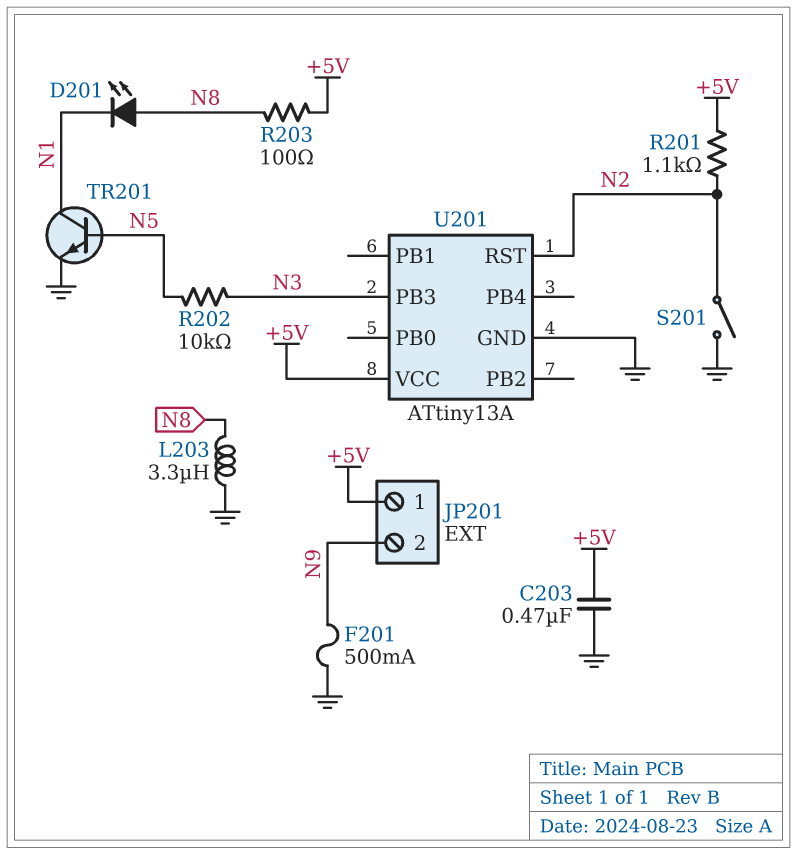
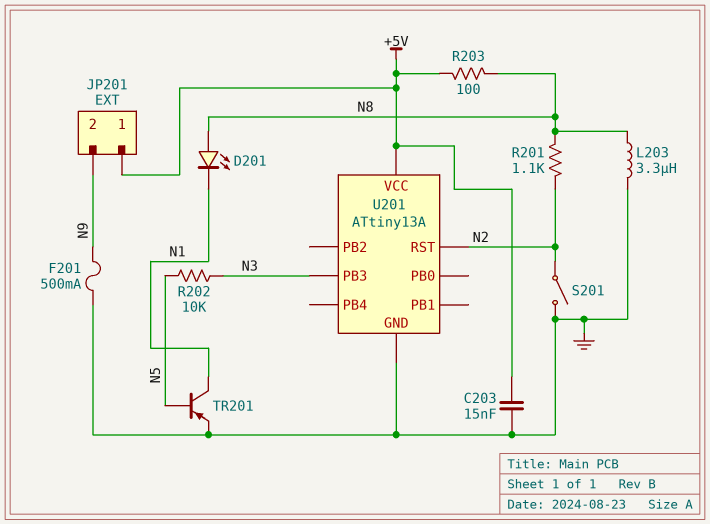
C203: 470nF (+5V, GND) -> 15nF (+5V, GND)
R201: 1.1k (+5V, N2) -> 1.1k (N2, N8)
TR201: NPN (B N5, C N1, E GND) -> PNP (B N5, C N1, E GND)

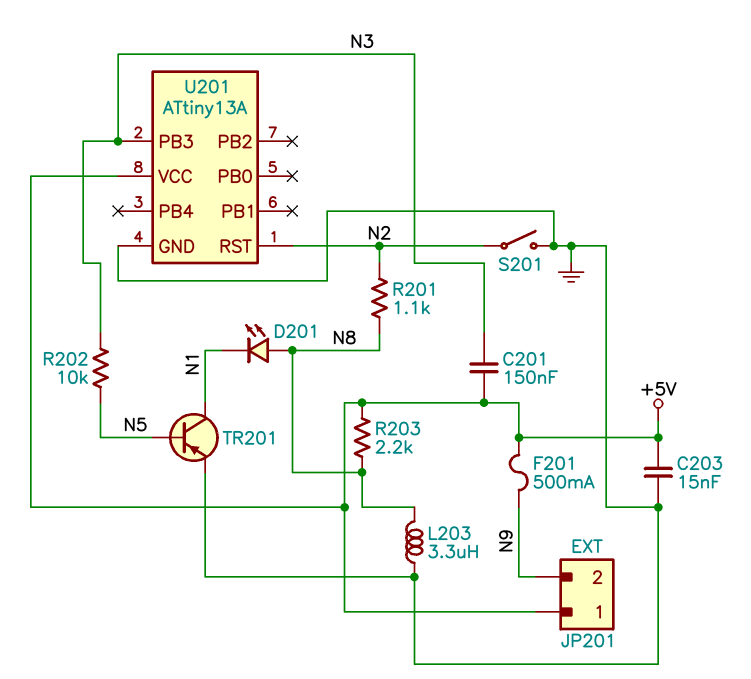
C201: none -> 150nF (+5V, N3)
F201: 500mA (GND, N9) -> 500mA (+5V, N9)
R203: 100 (+5V, N8) -> 2.2k (+5V, N8)

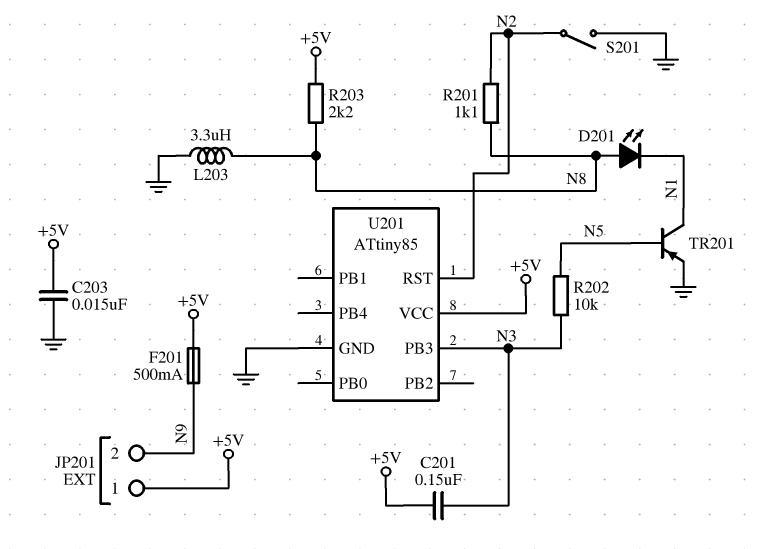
U201: ATtiny13A -> ATtiny85

